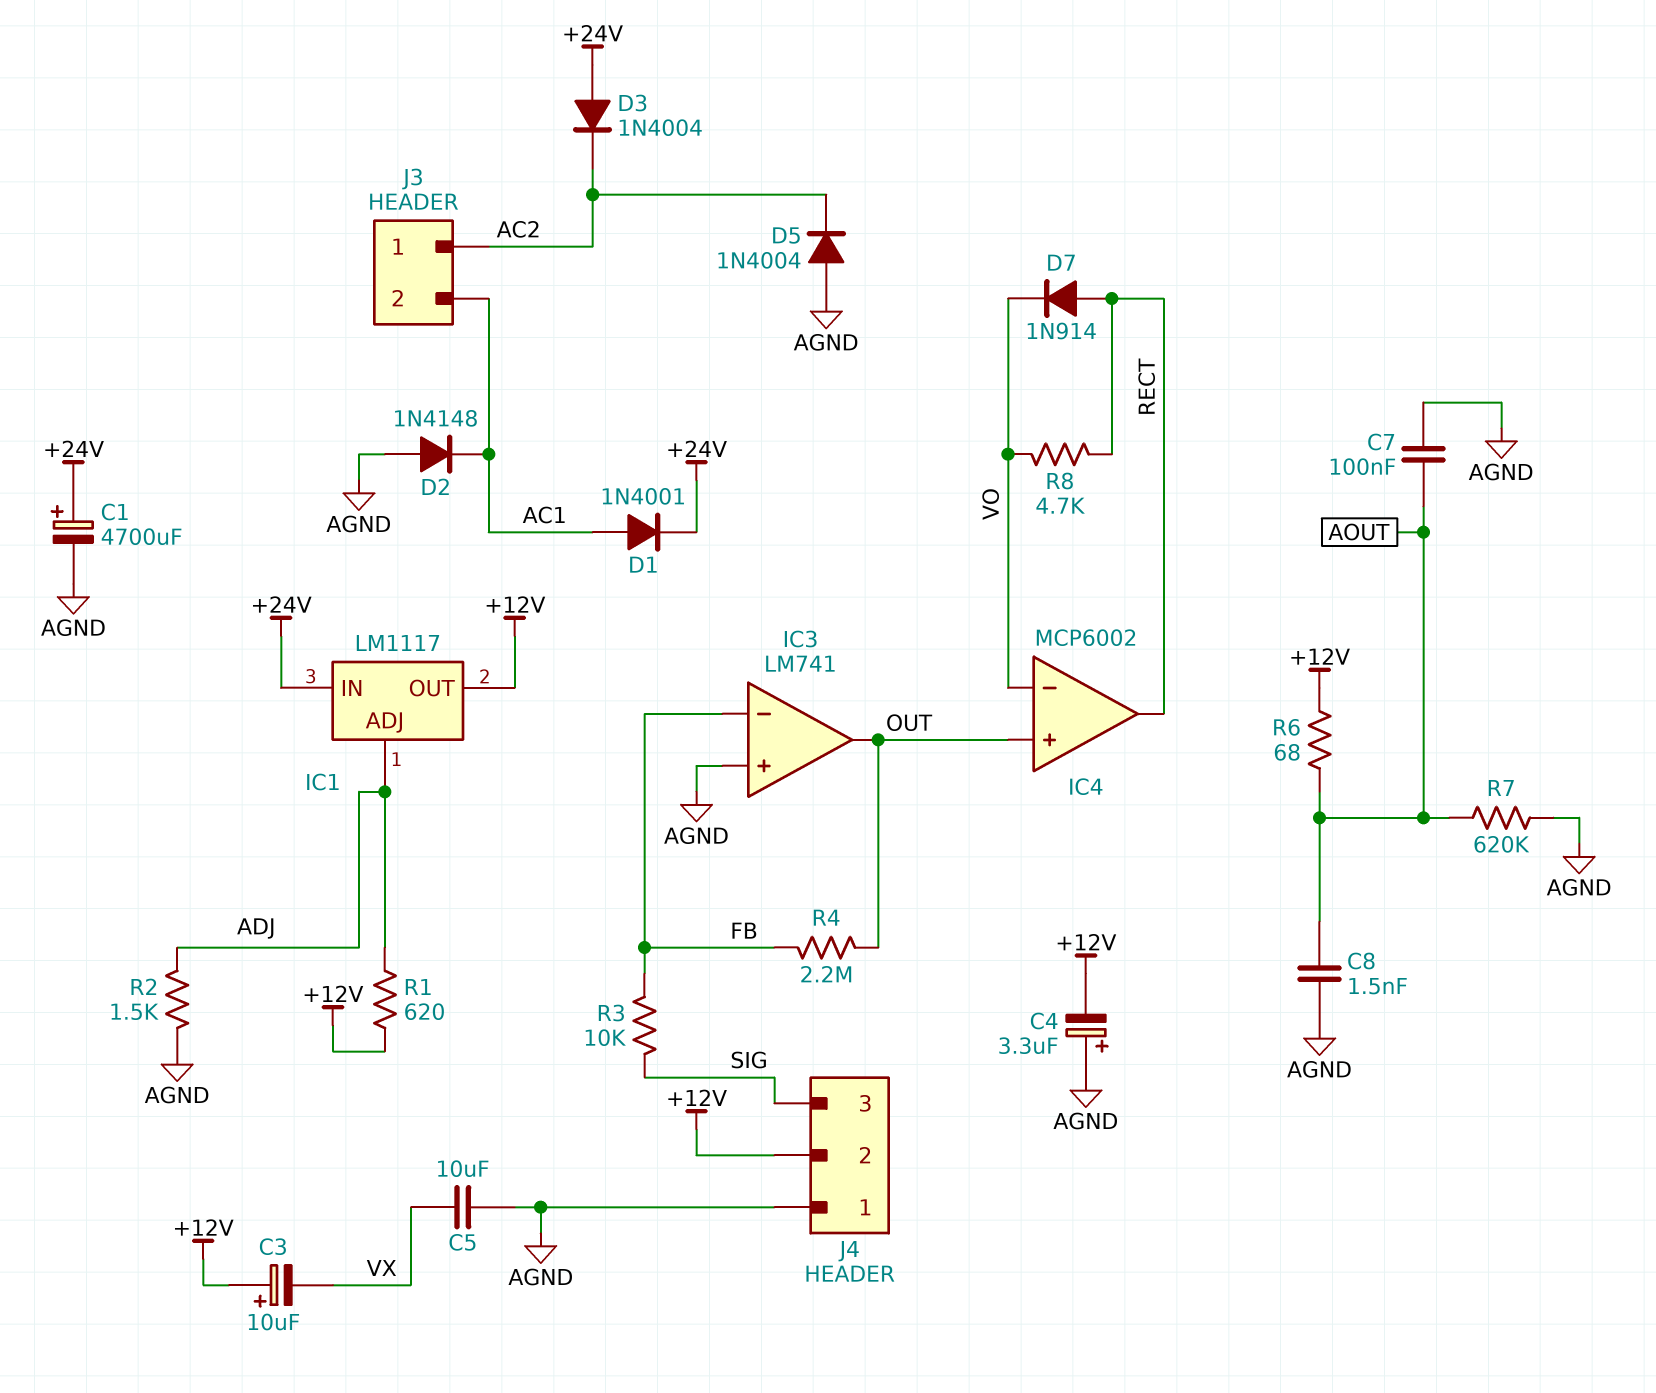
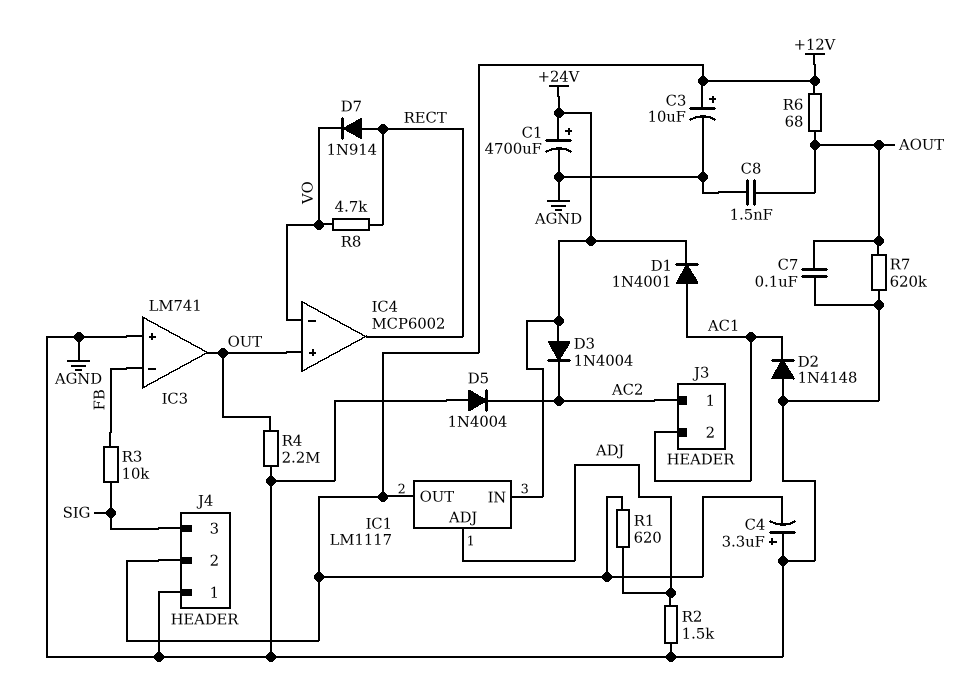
C3: 10uF (plus +12V, minus VX) -> 10uF (plus +12V, minus AGND)
C5: 10uF (AGND, VX) -> none
R4: 2.2M (FB, OUT) -> 2.2M (AGND, OUT)

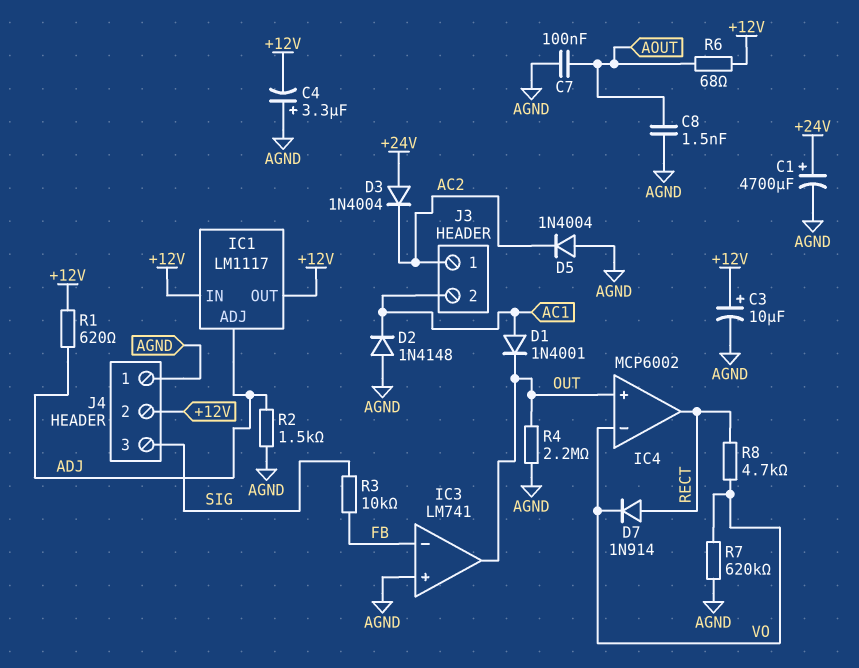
D1: diode 1N4001 (A AC1, K +24V) -> diode 1N4001 (A AC1, K OUT)
IC1 pin IN: +24V -> +12V
R7: 620k (AGND, AOUT) -> 620k (AGND, VO)

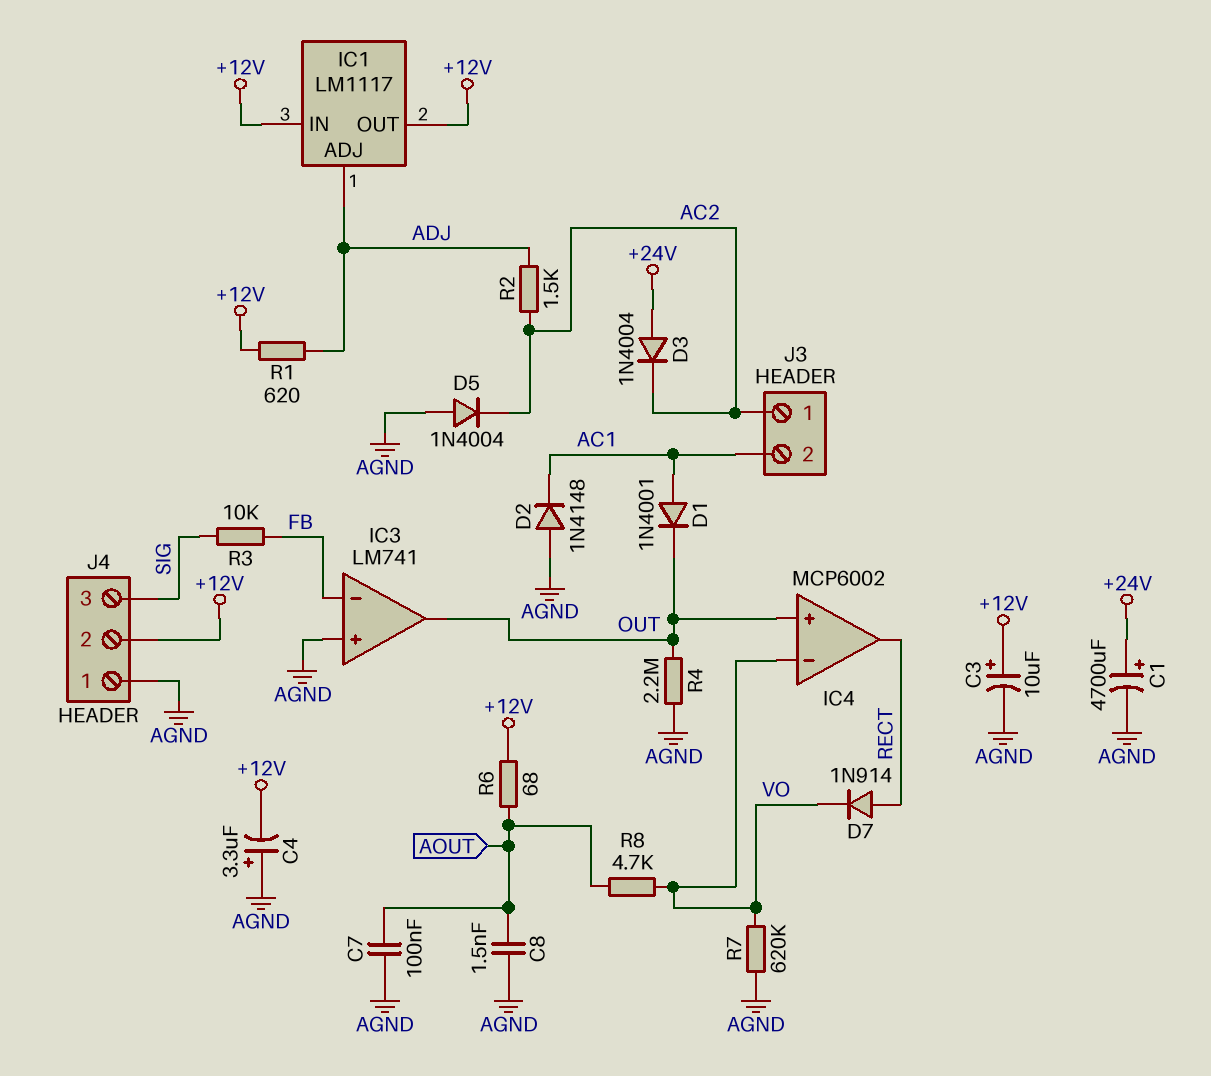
R2: 1.5k (ADJ, AGND) -> 1.5k (AC2, ADJ)
R8: 4.7k (RECT, VO) -> 4.7k (AOUT, VO)

